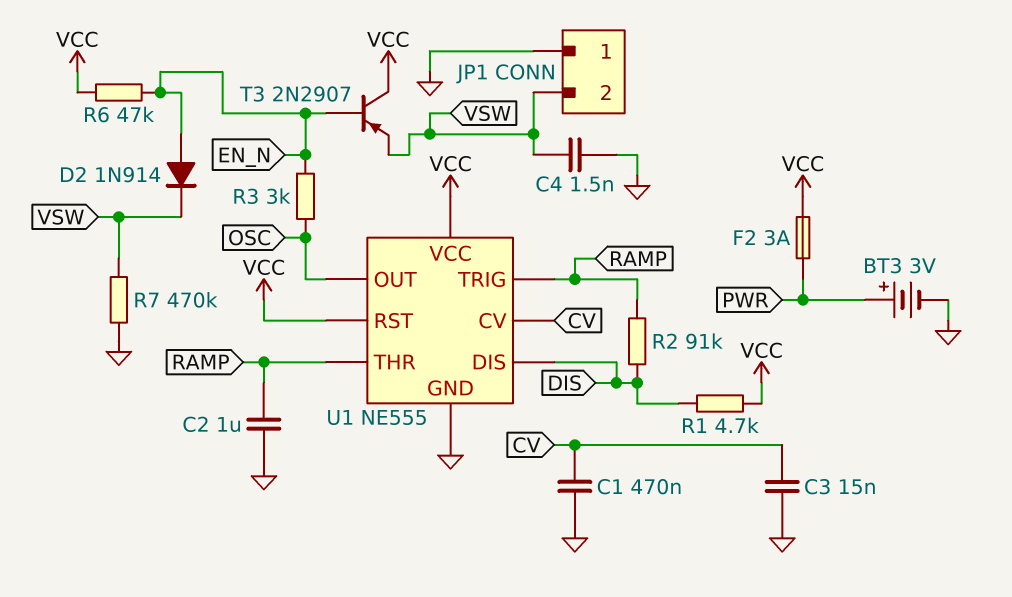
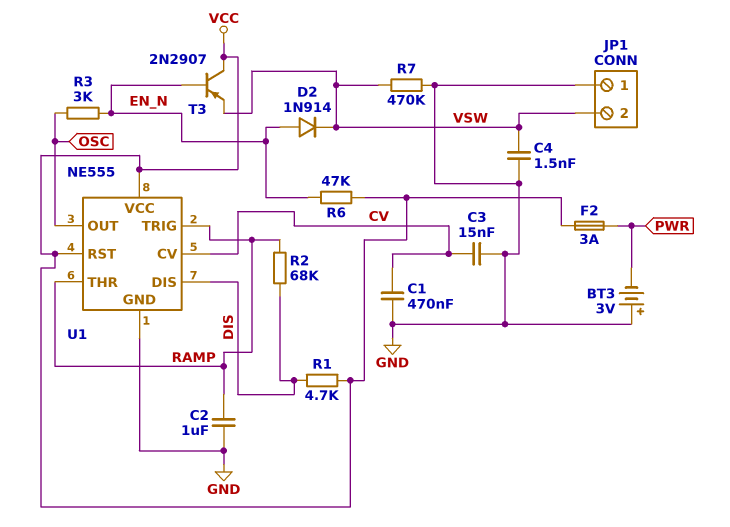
BT3: 3V (plus PWR, minus GND) -> 3V (plus GND, minus PWR)
R2: 91k (DIS, RAMP) -> 68k (DIS, RAMP)

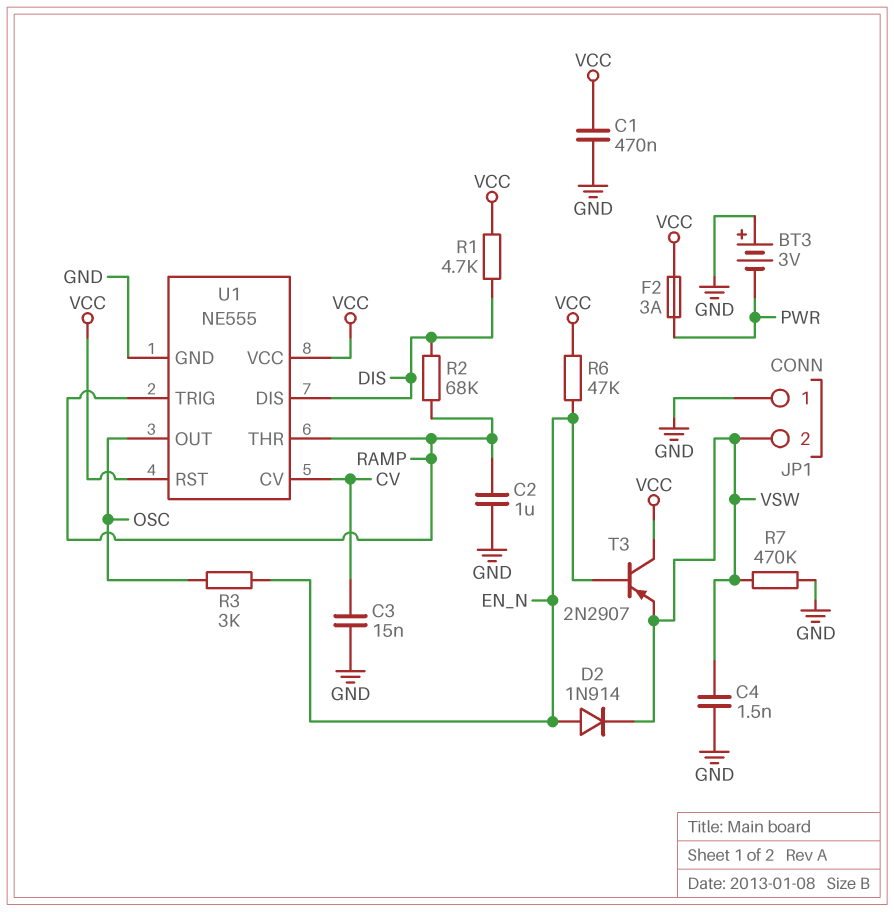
C1: 470nF (CV, GND) -> 470nF (GND, VCC)

